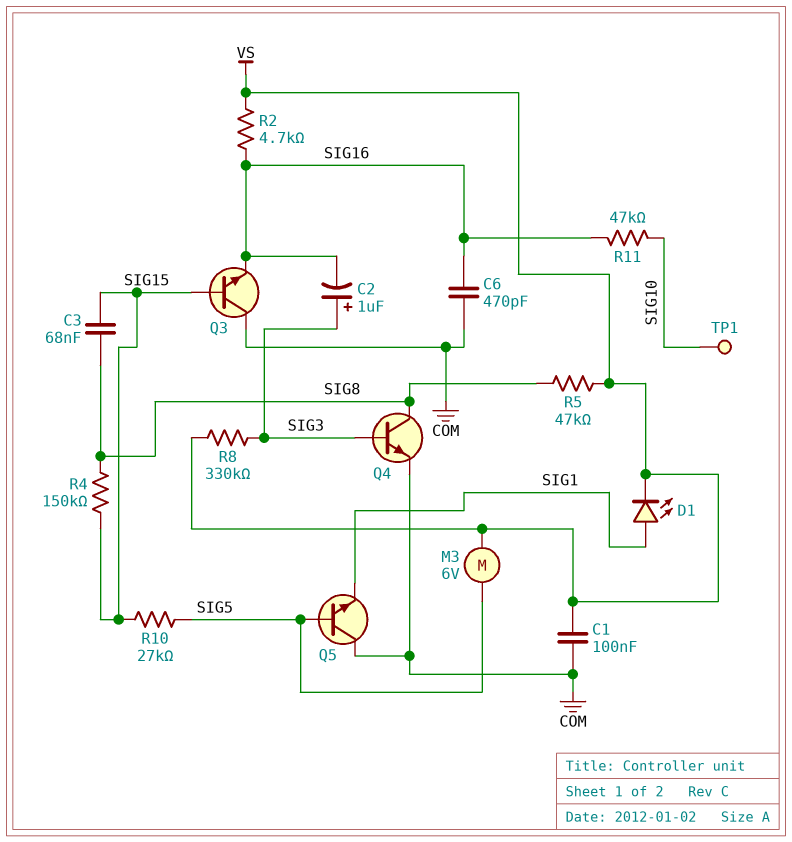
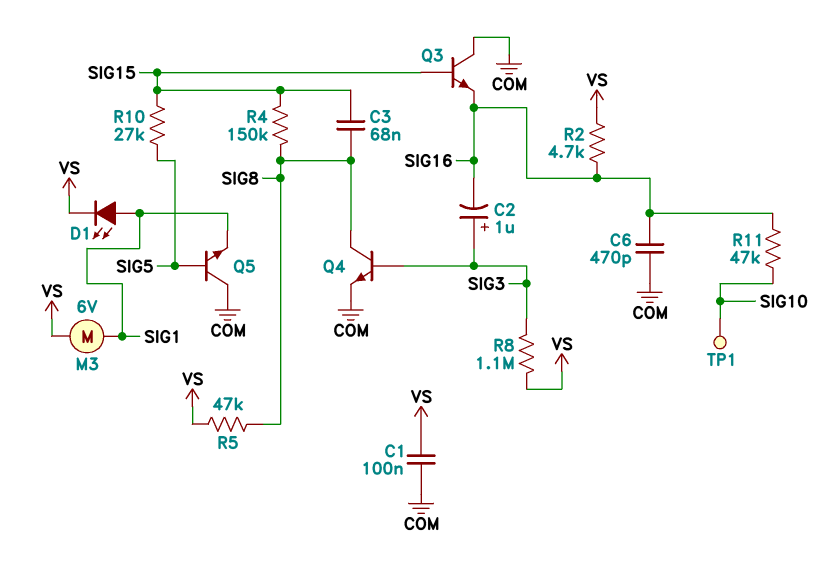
M3: motor 6V (SIG5, VS) -> motor 6V (SIG1, VS)
R8: 330k (SIG3, VS) -> 1.1M (SIG3, VS)

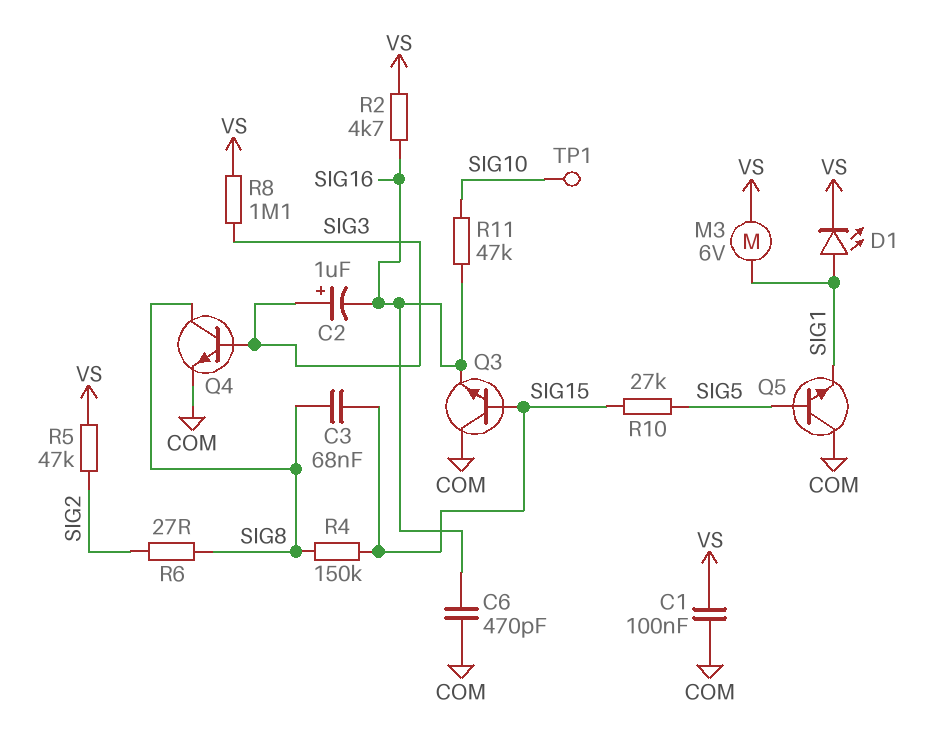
R5: 47k (SIG8, VS) -> 47k (SIG2, VS)
R6: none -> 27 (SIG2, SIG8)

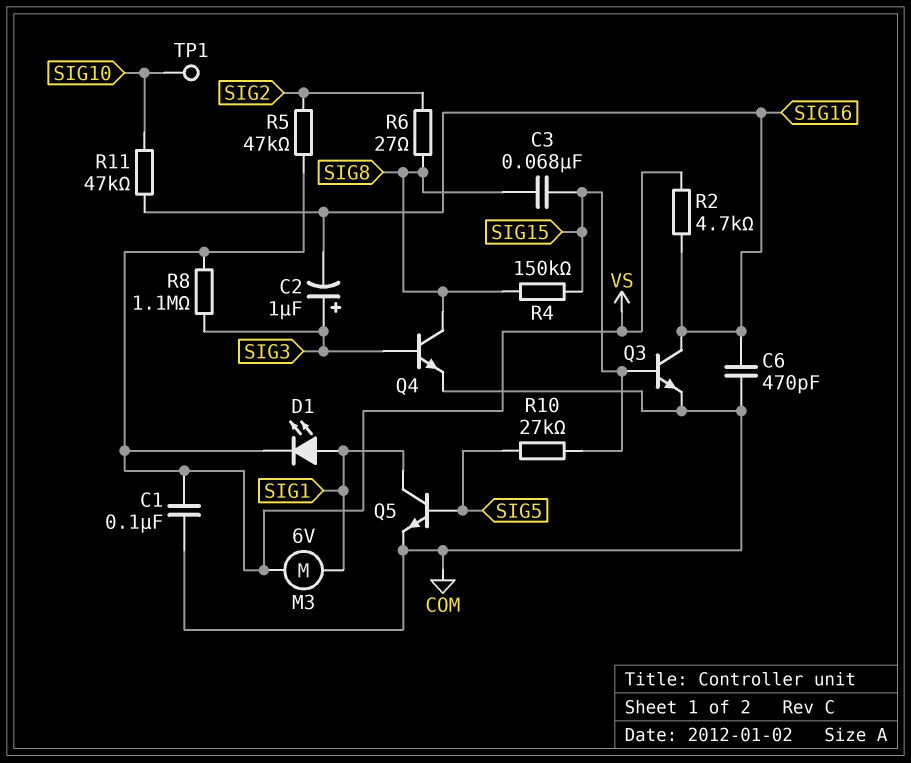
Q3: NPN (B SIG15, C COM, E SIG16) -> NPN (B SIG15, C SIG16, E COM)
Q5: NPN (B SIG5, C COM, E SIG1) -> NPN (B SIG5, C SIG1, E COM)

